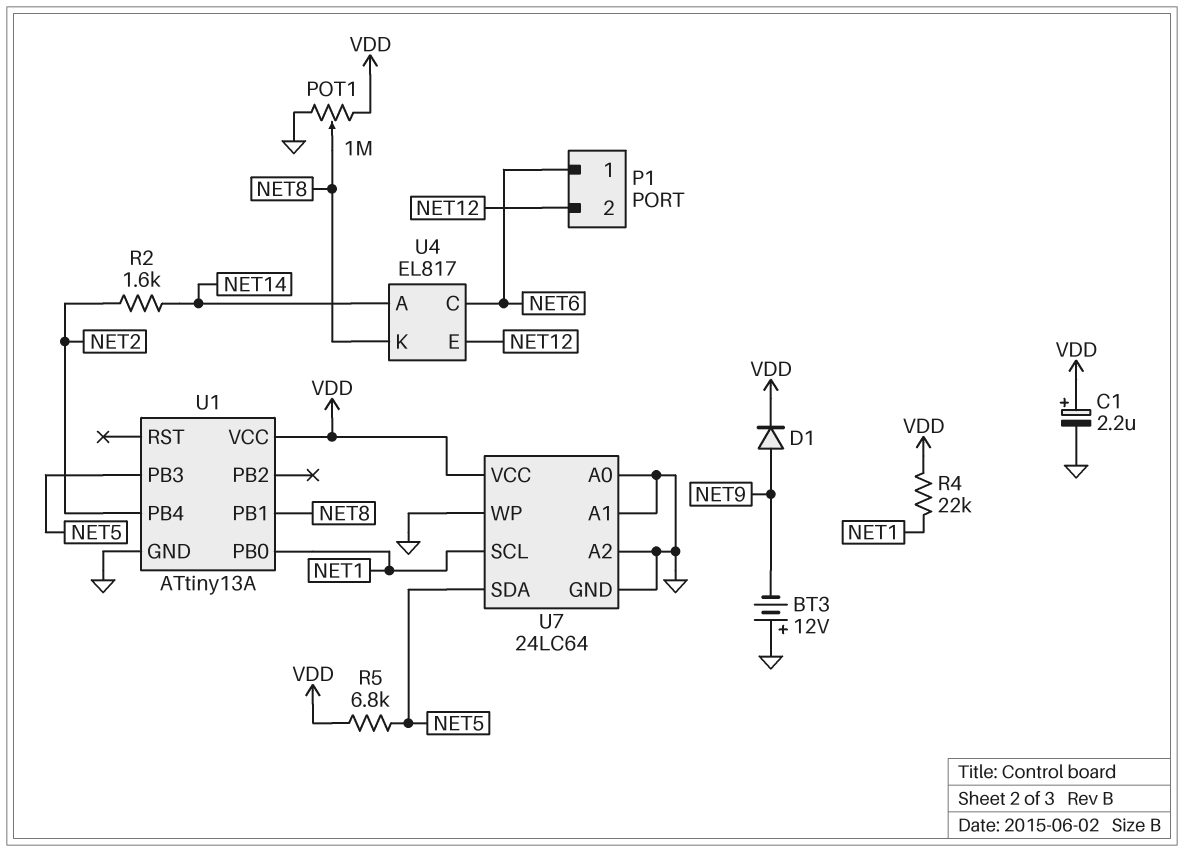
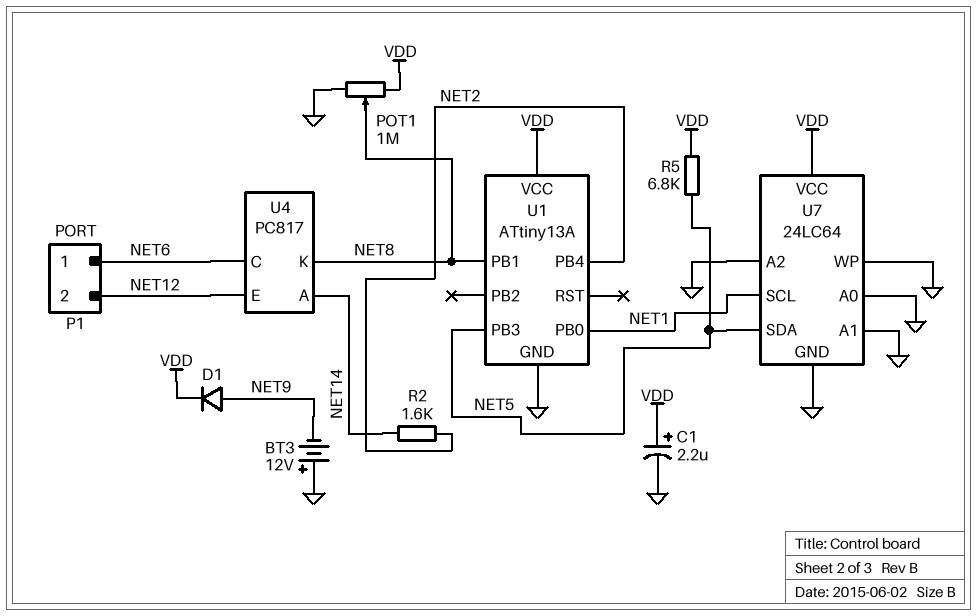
R4: 22k (NET1, VDD) -> none
U4: EL817 -> PC817

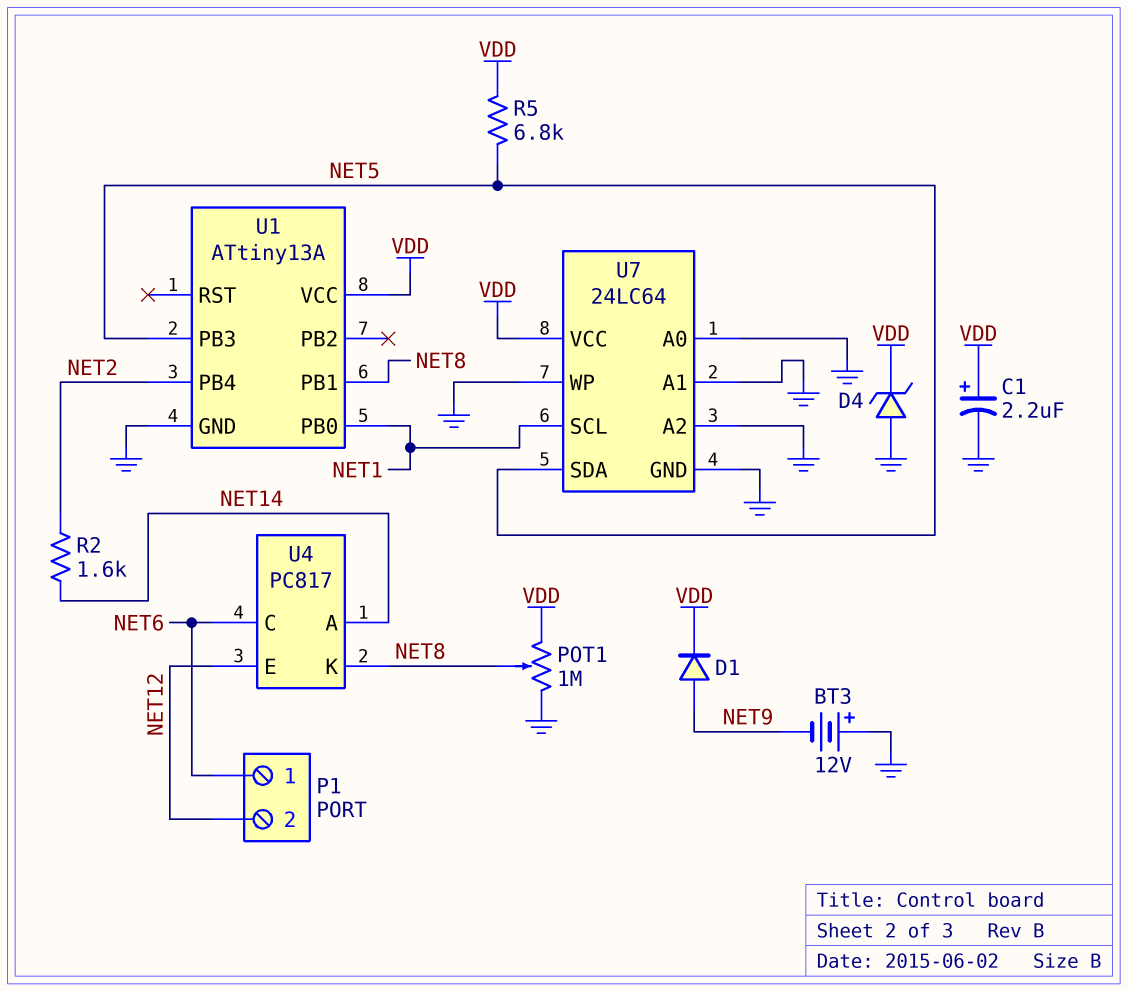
D4: none -> zener (A GND, K VDD)

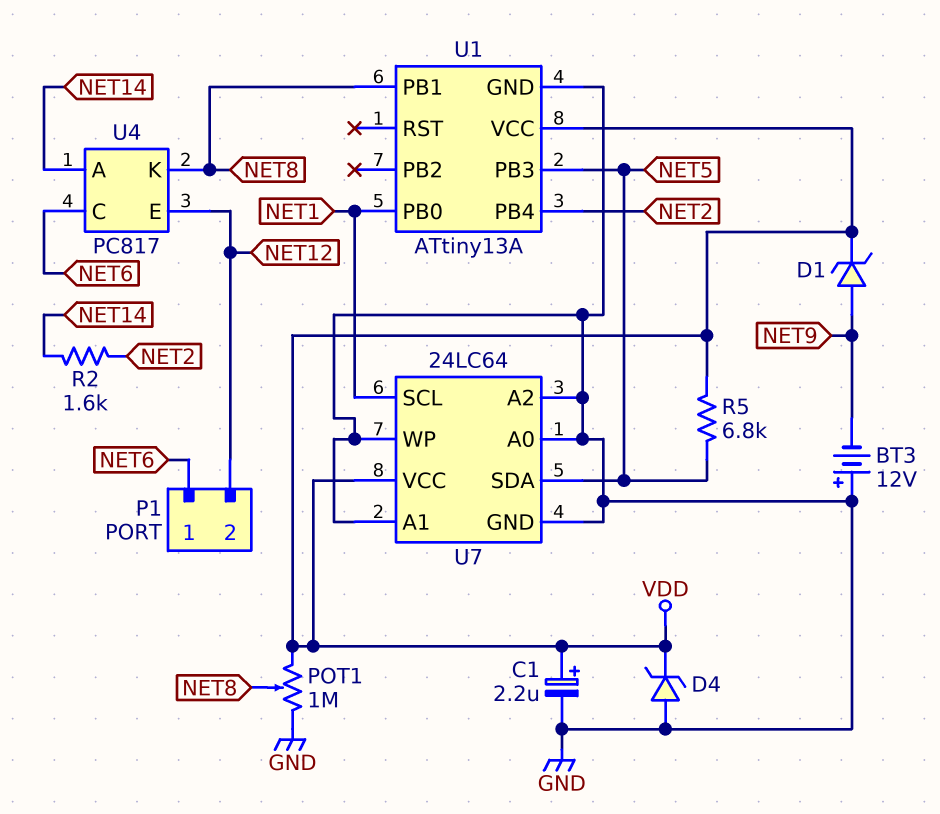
D1: diode (A NET9, K VDD) -> zener (A NET9, K VDD)

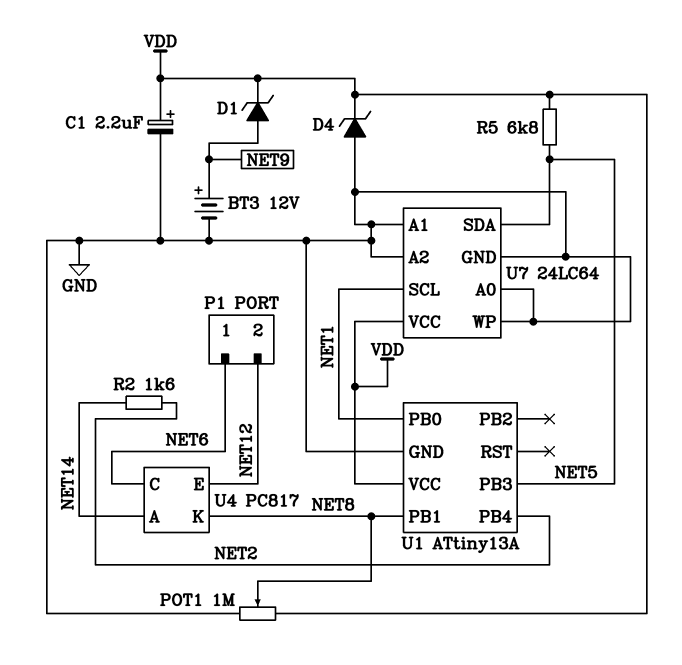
BT3: 12V (plus GND, minus NET9) -> 12V (plus NET9, minus GND)

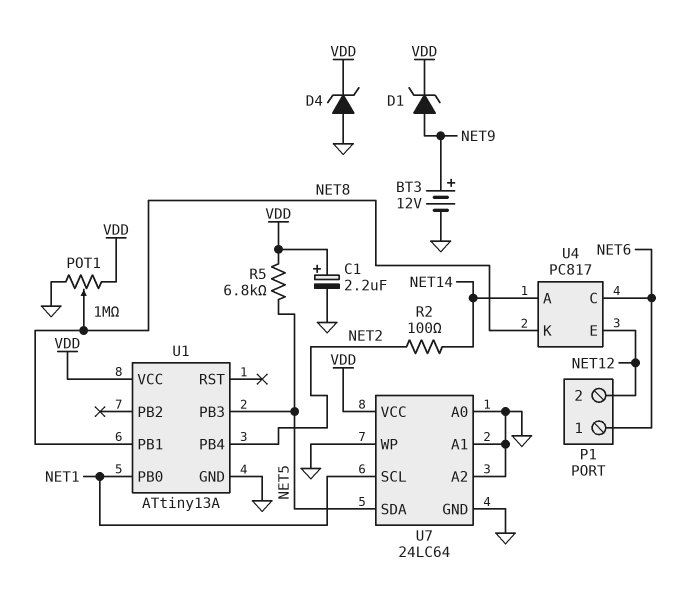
R2: 1.6k (NET2, NET14) -> 100 (NET2, NET14)

